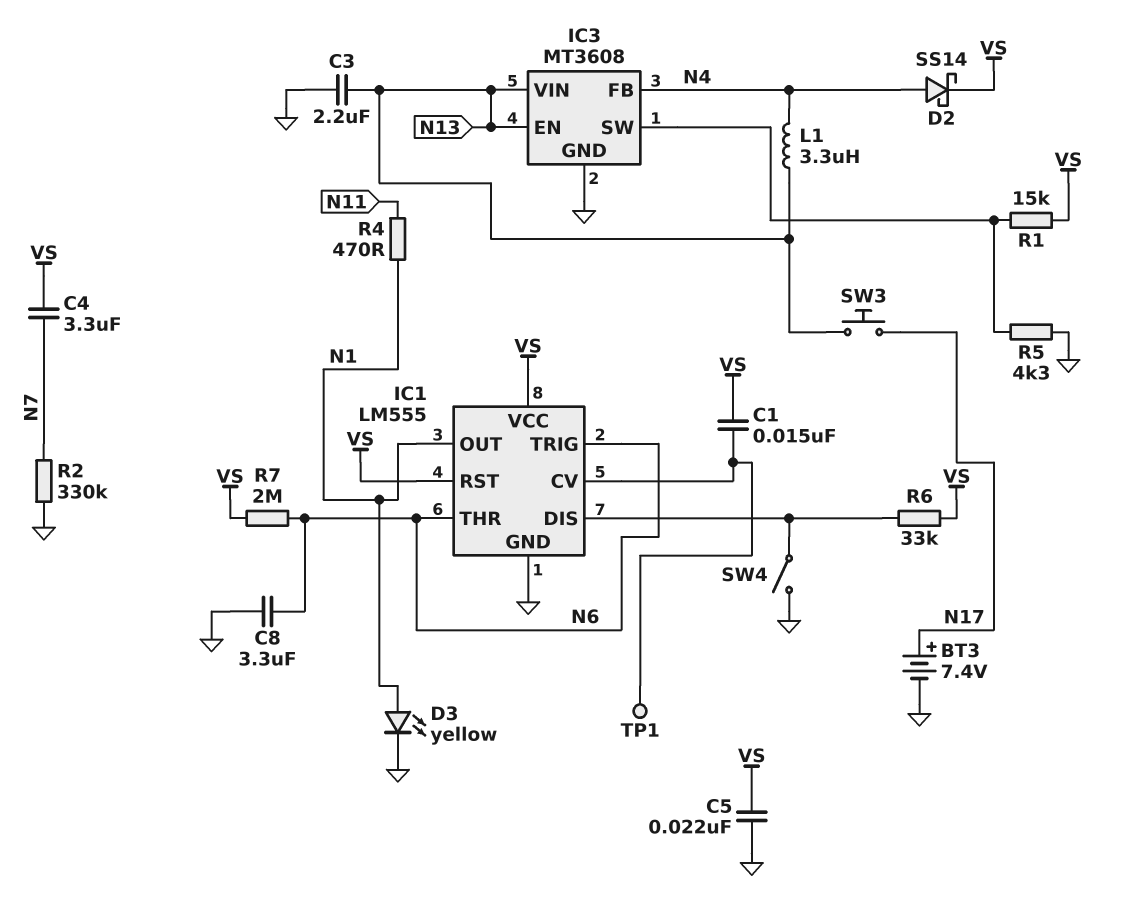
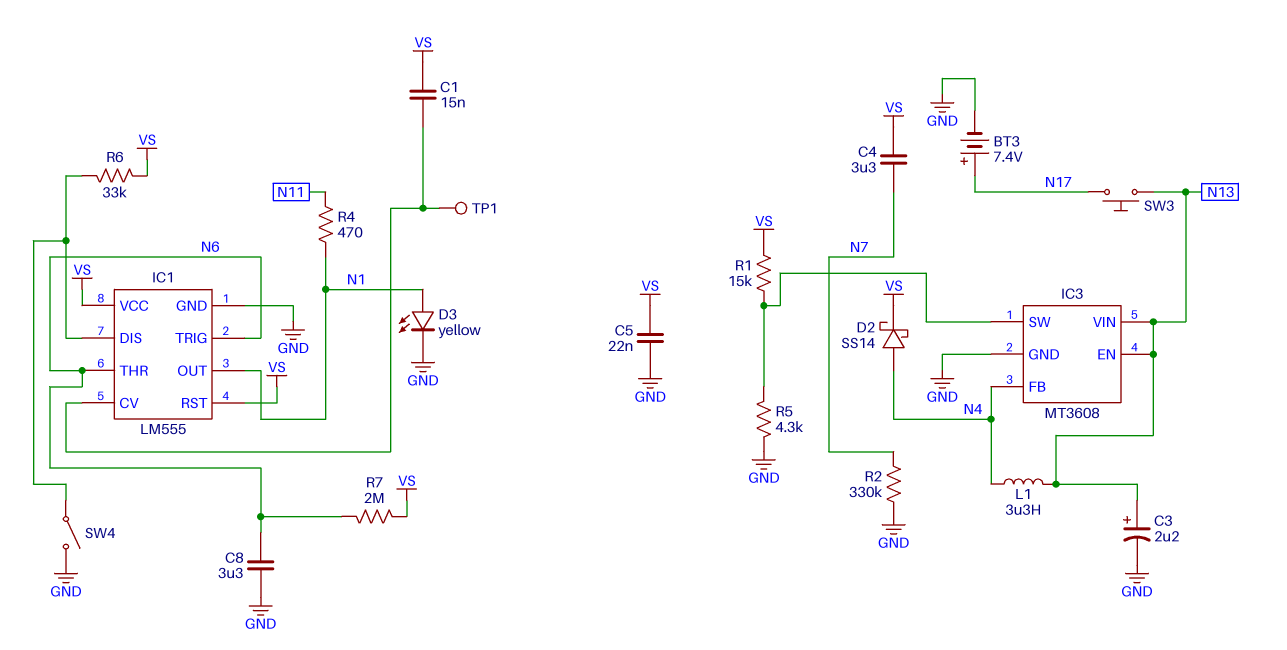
C3: 2.2uF (GND, N13) -> 2.2uF (plus N13, minus GND)

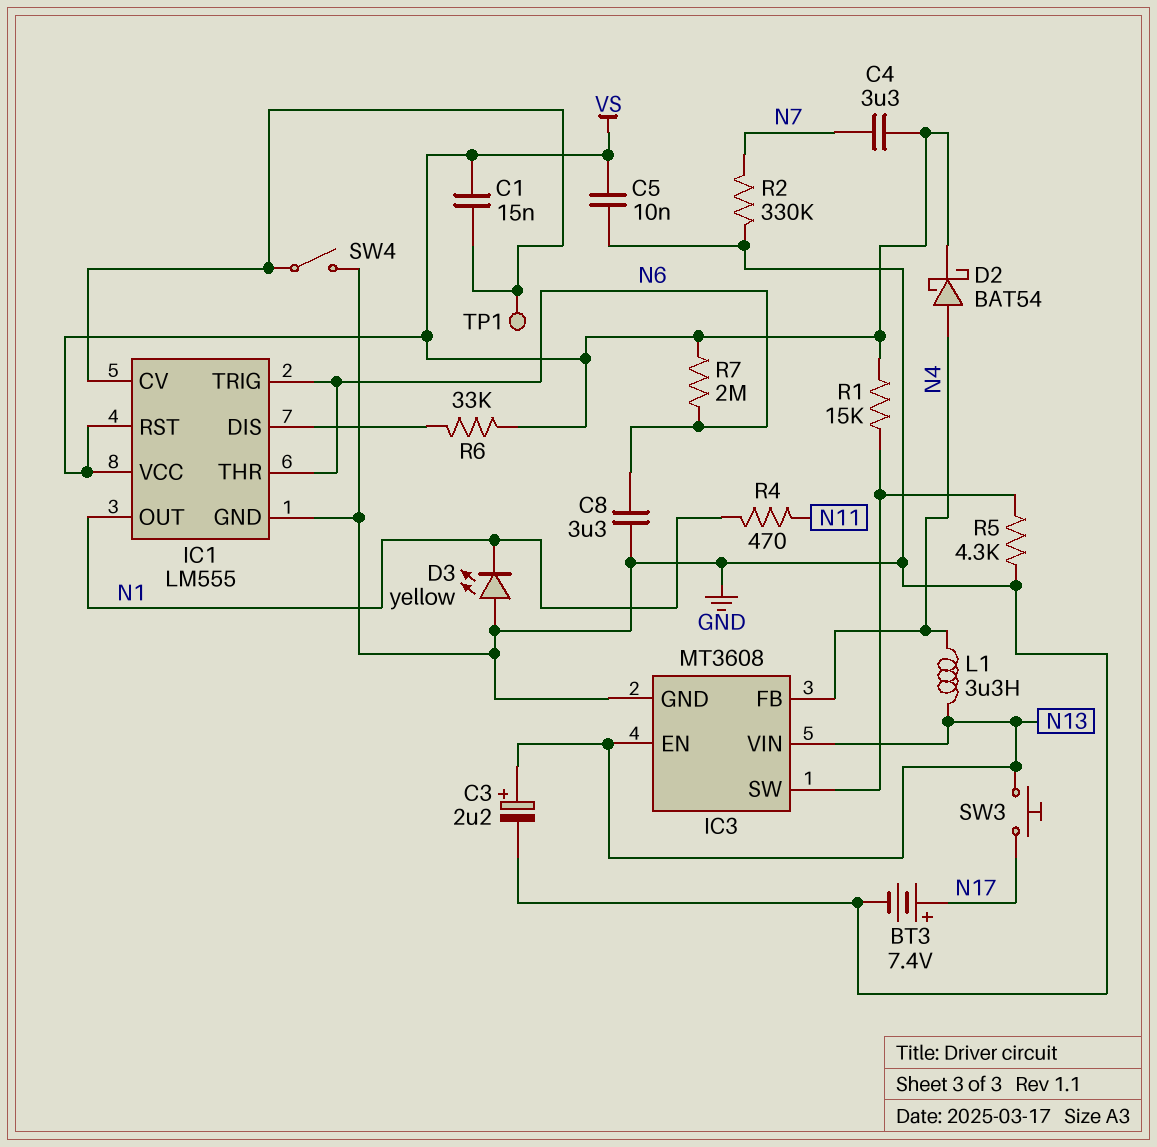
C5: 22nF (GND, VS) -> 10nF (GND, VS)
D2: schottky SS14 (A N4, K VS) -> schottky BAT54 (A N4, K VS)
D3: LED yellow (A N1, K GND) -> LED yellow (A GND, K N1)
SW4: switch (GND, IC1/DIS) -> switch (GND, IC1/CV)

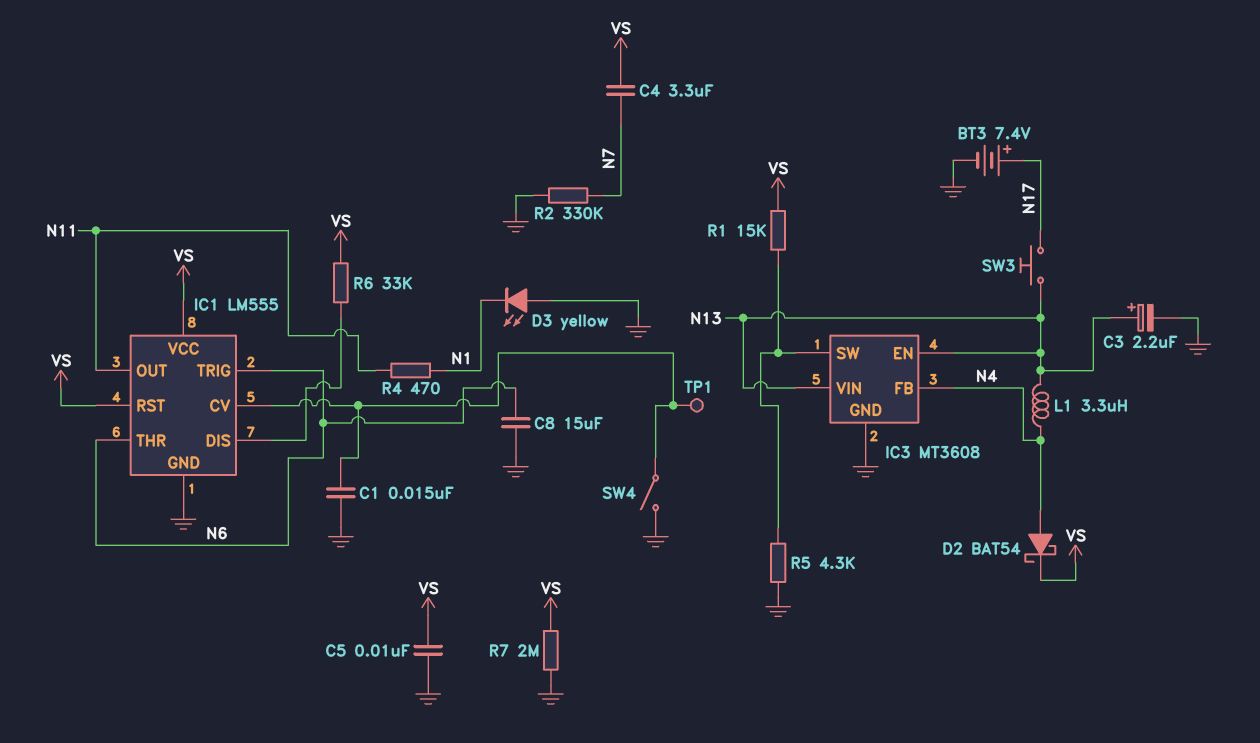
C1: 15nF (IC1/CV, VS) -> 15nF (GND, IC1/CV)
C8: 3.3uF (GND, N6) -> 15uF (GND, N6)
IC1 pin OUT: N1 -> N11
R7: 2M (N6, VS) -> 2M (GND, VS)

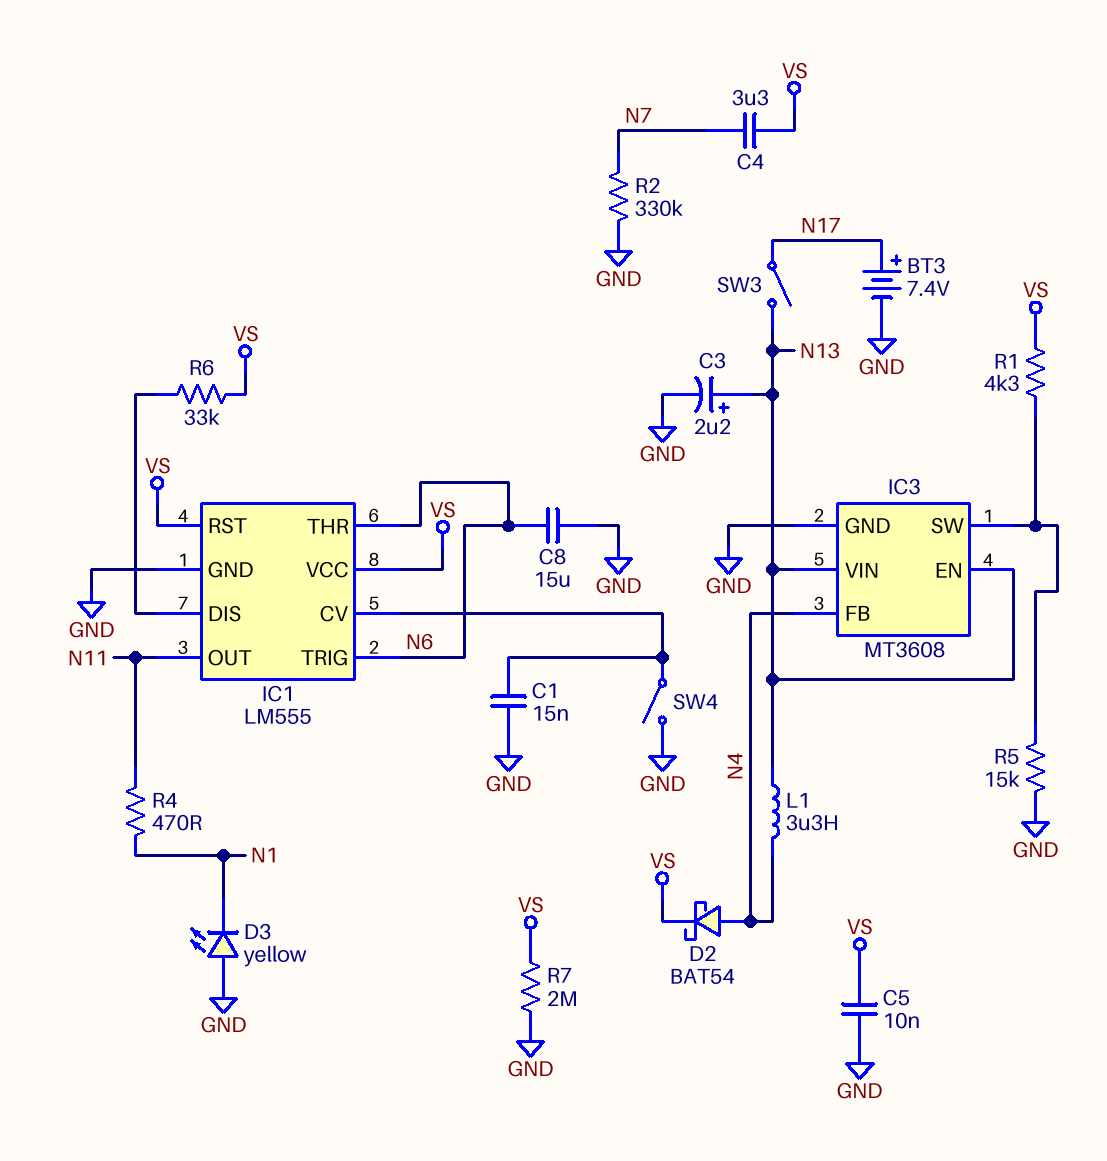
R1: 15k (IC3/SW, VS) -> 4.3k (IC3/SW, VS)
R5: 4.3k (GND, IC3/SW) -> 15k (GND, IC3/SW)
SW3: button (N13, N17) -> switch (N13, N17)
TP1: test point (IC1/CV) -> none

